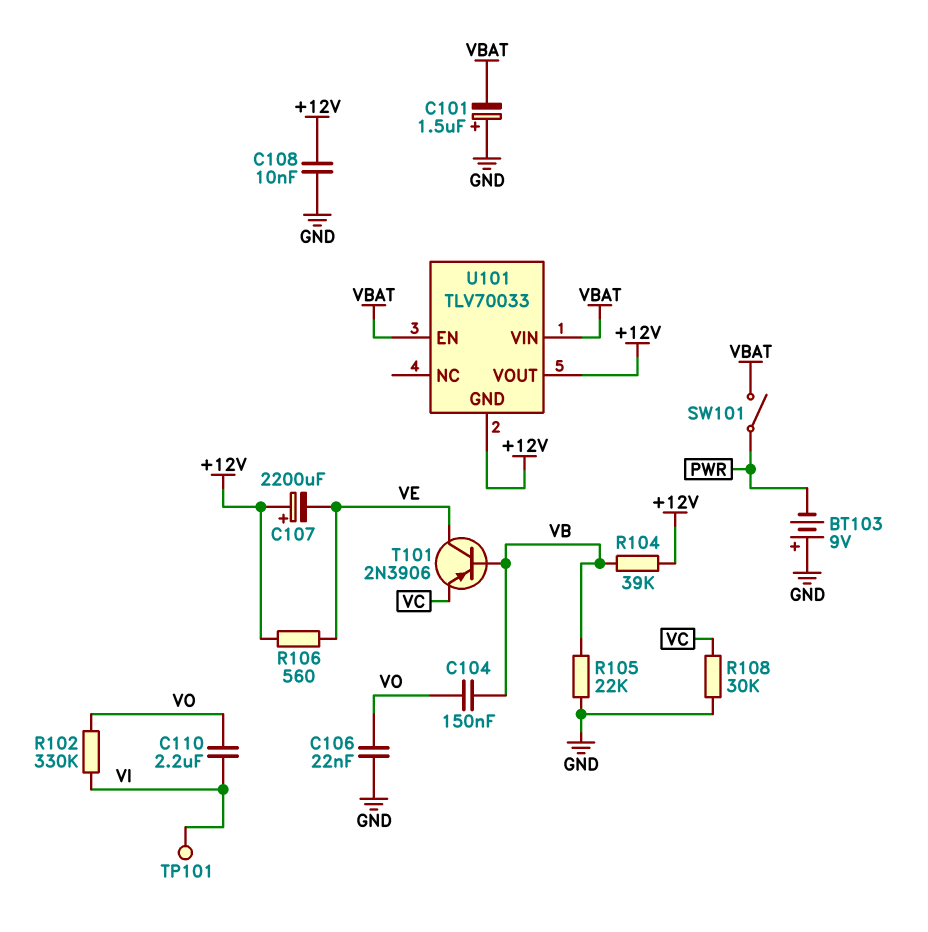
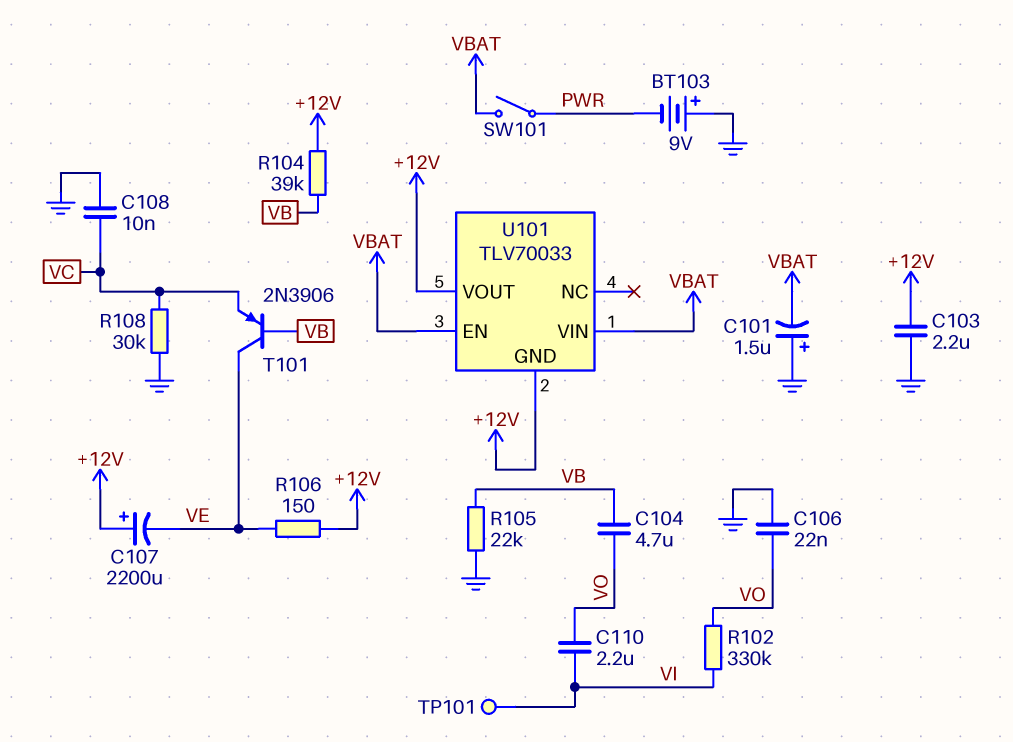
C103: none -> 2.2uF (+12V, GND)
C104: 150nF (VB, VO) -> 4.7uF (VB, VO)
C108: 10nF (+12V, GND) -> 10nF (GND, VC)
R106: 560 (+12V, VE) -> 150 (+12V, VE)

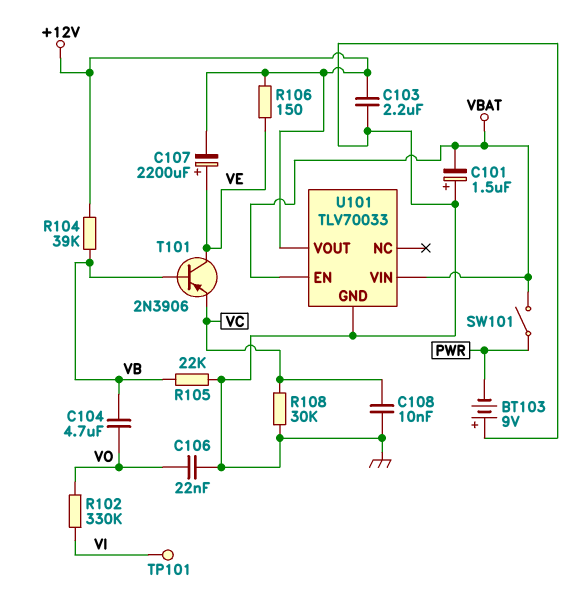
C107: 2200uF (plus +12V, minus VE) -> 2200uF (plus VE, minus +12V)
C110: 2.2uF (VI, VO) -> none
U101 pin GND: +12V -> GND

